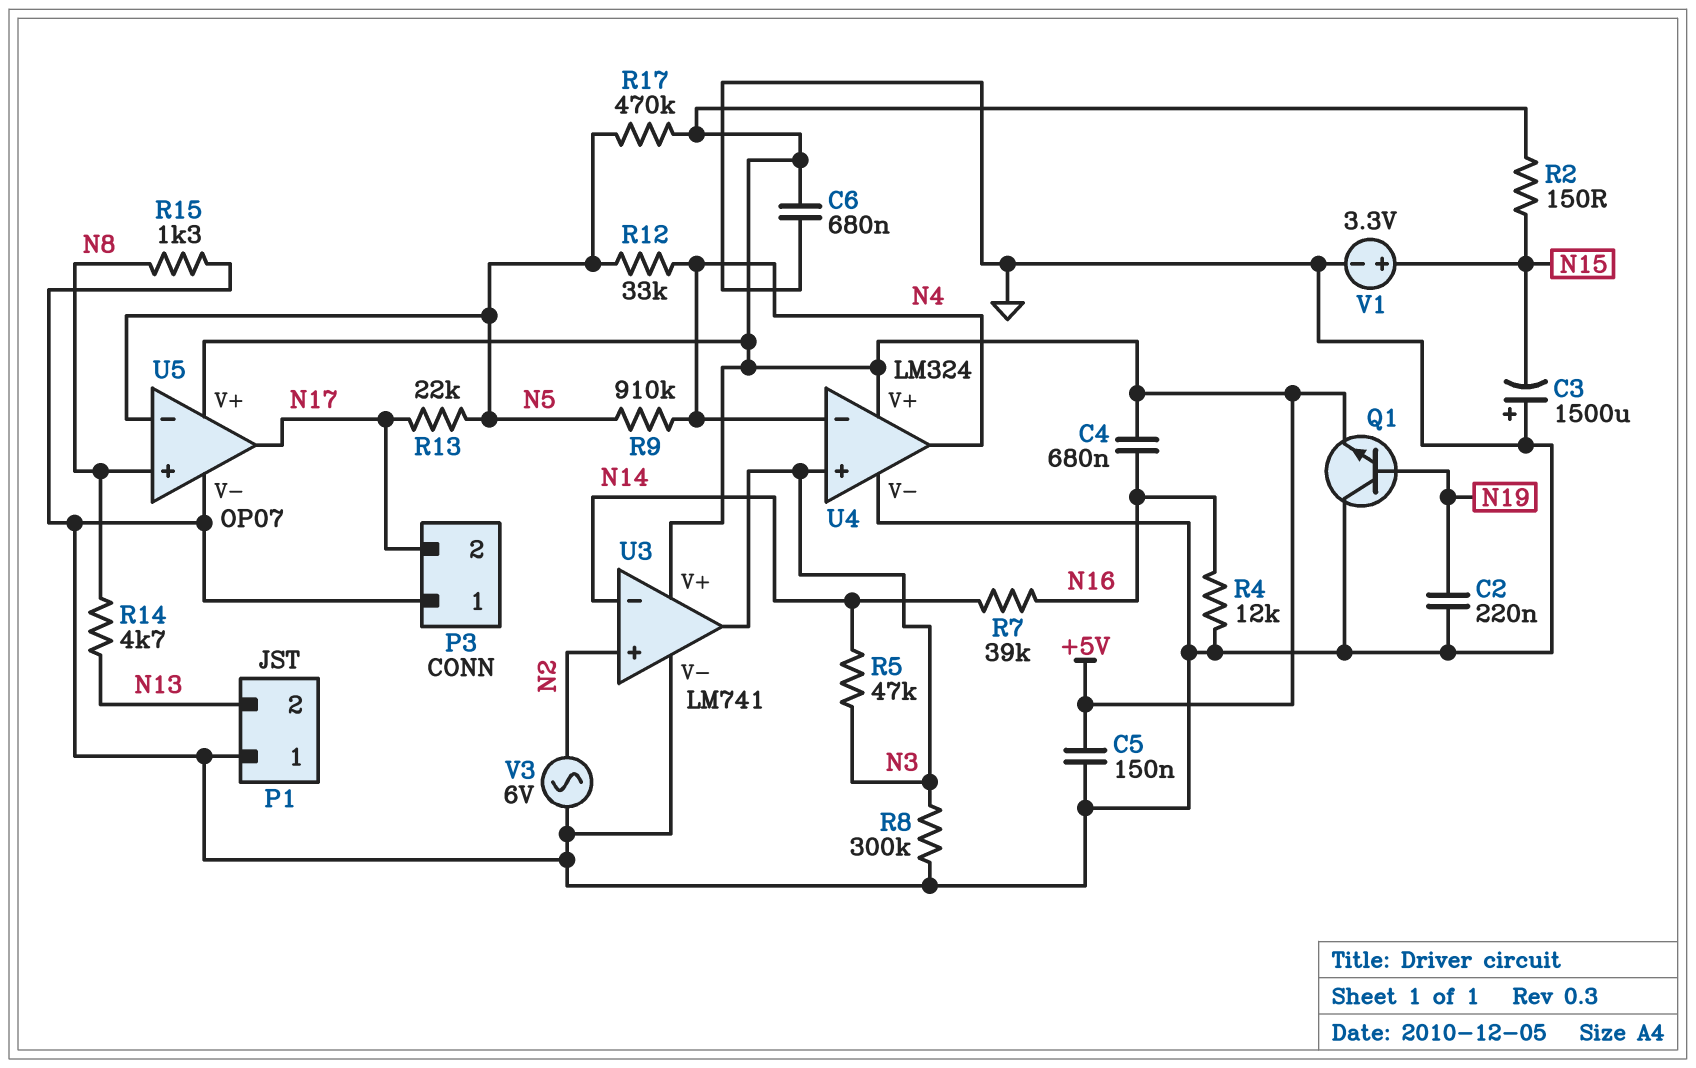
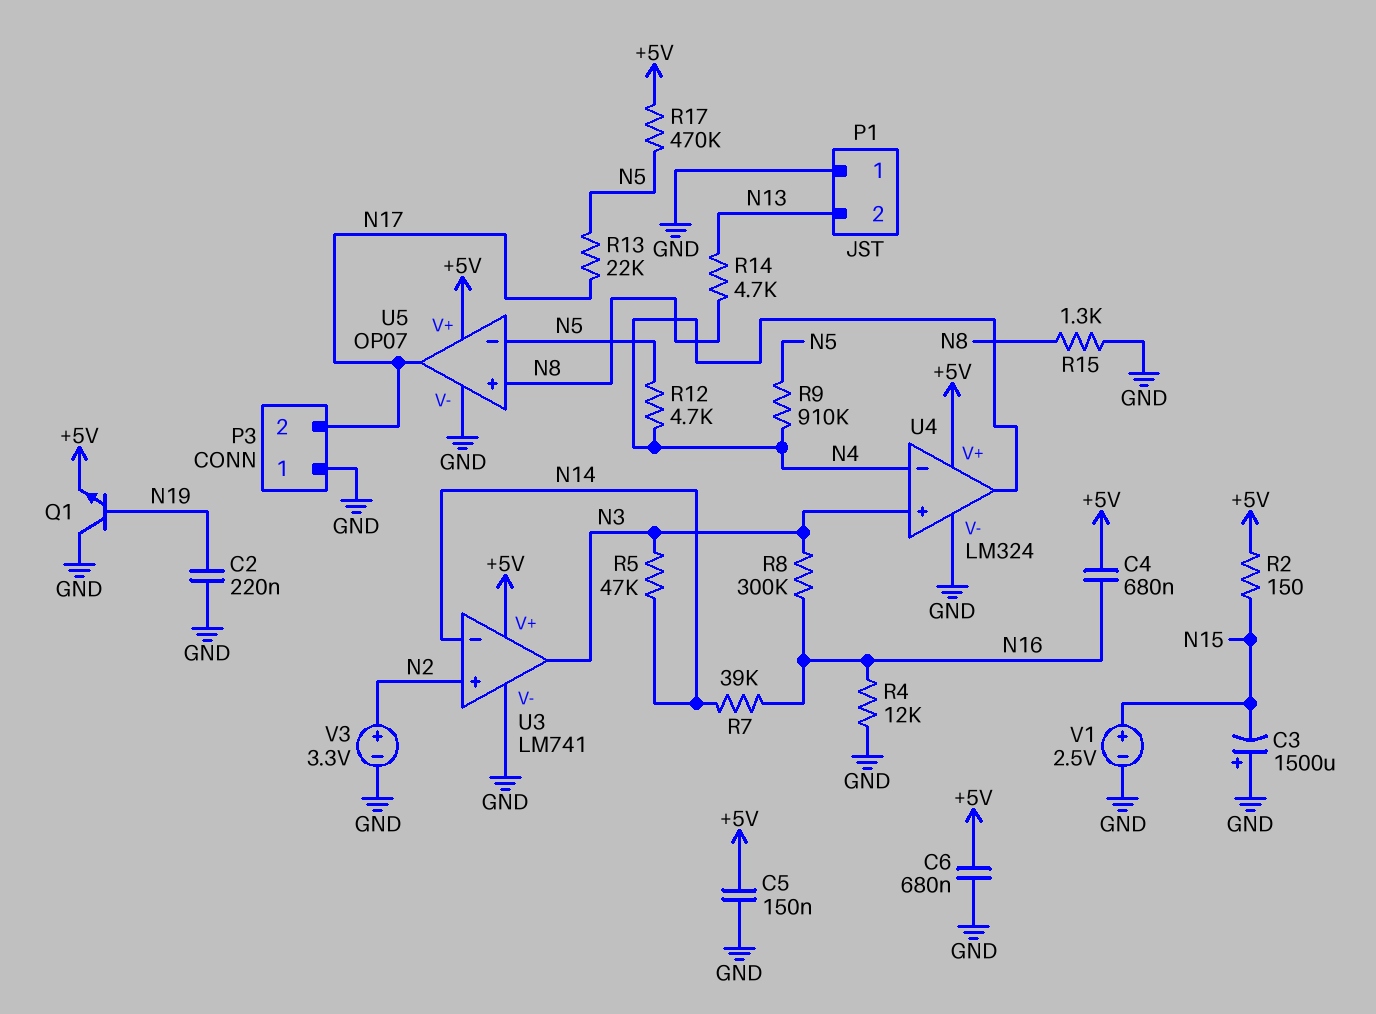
R8: 300k (GND, N3) -> 300k (N3, N16)
R12: 33k (N4, N5) -> 4.7k (N4, N5)
V1: 3.3V (plus N15, minus GND) -> 2.5V (plus N15, minus GND)
V3: AC 6V (GND, N2) -> 3.3V (plus N2, minus GND)

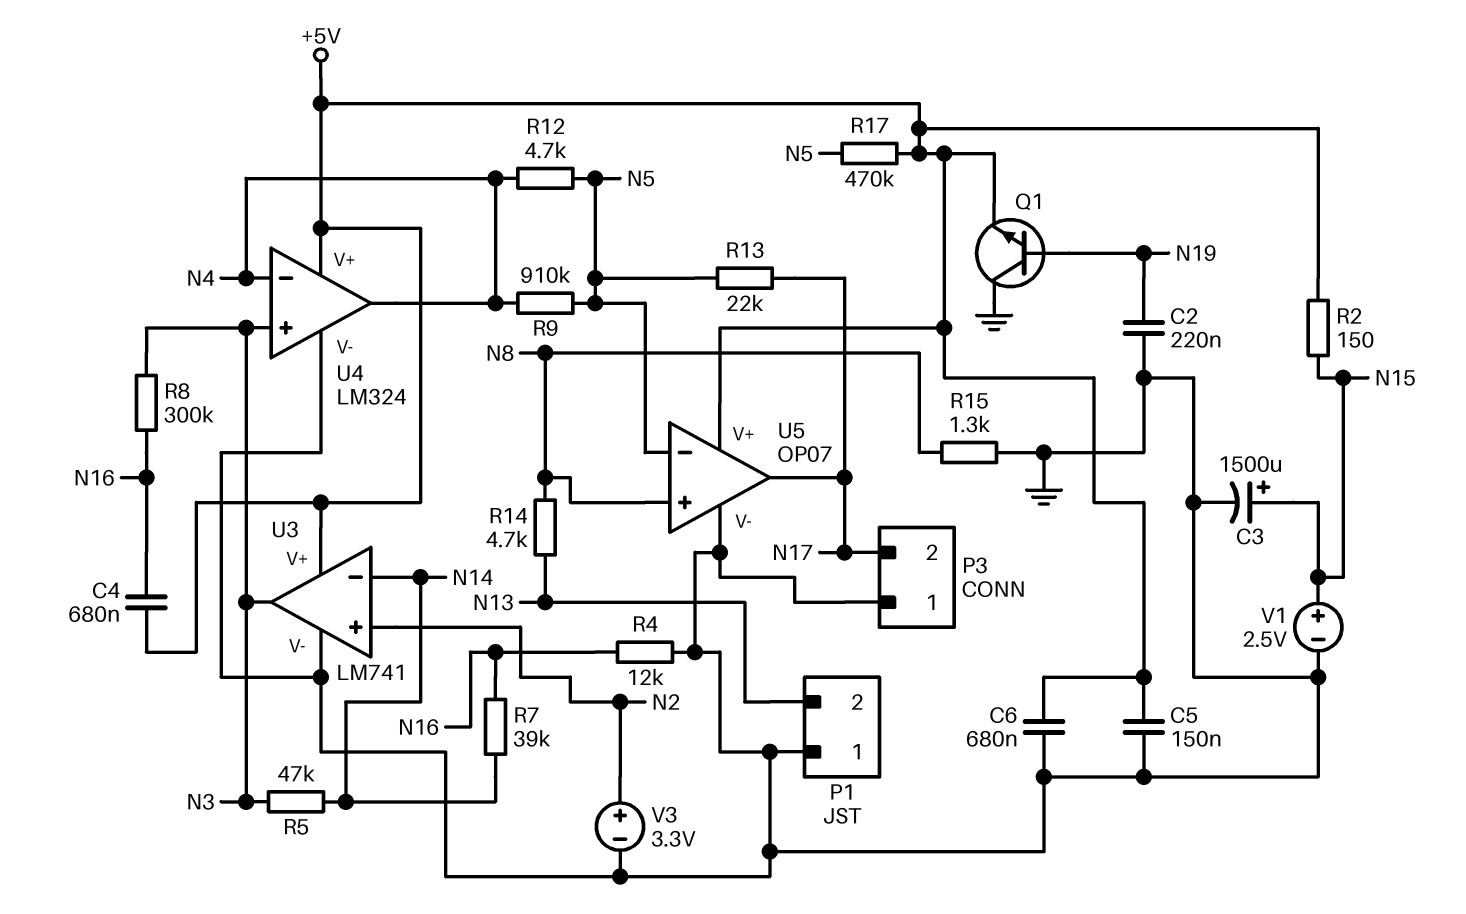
C3: 1500uF (plus GND, minus N15) -> 1500uF (plus N15, minus GND)

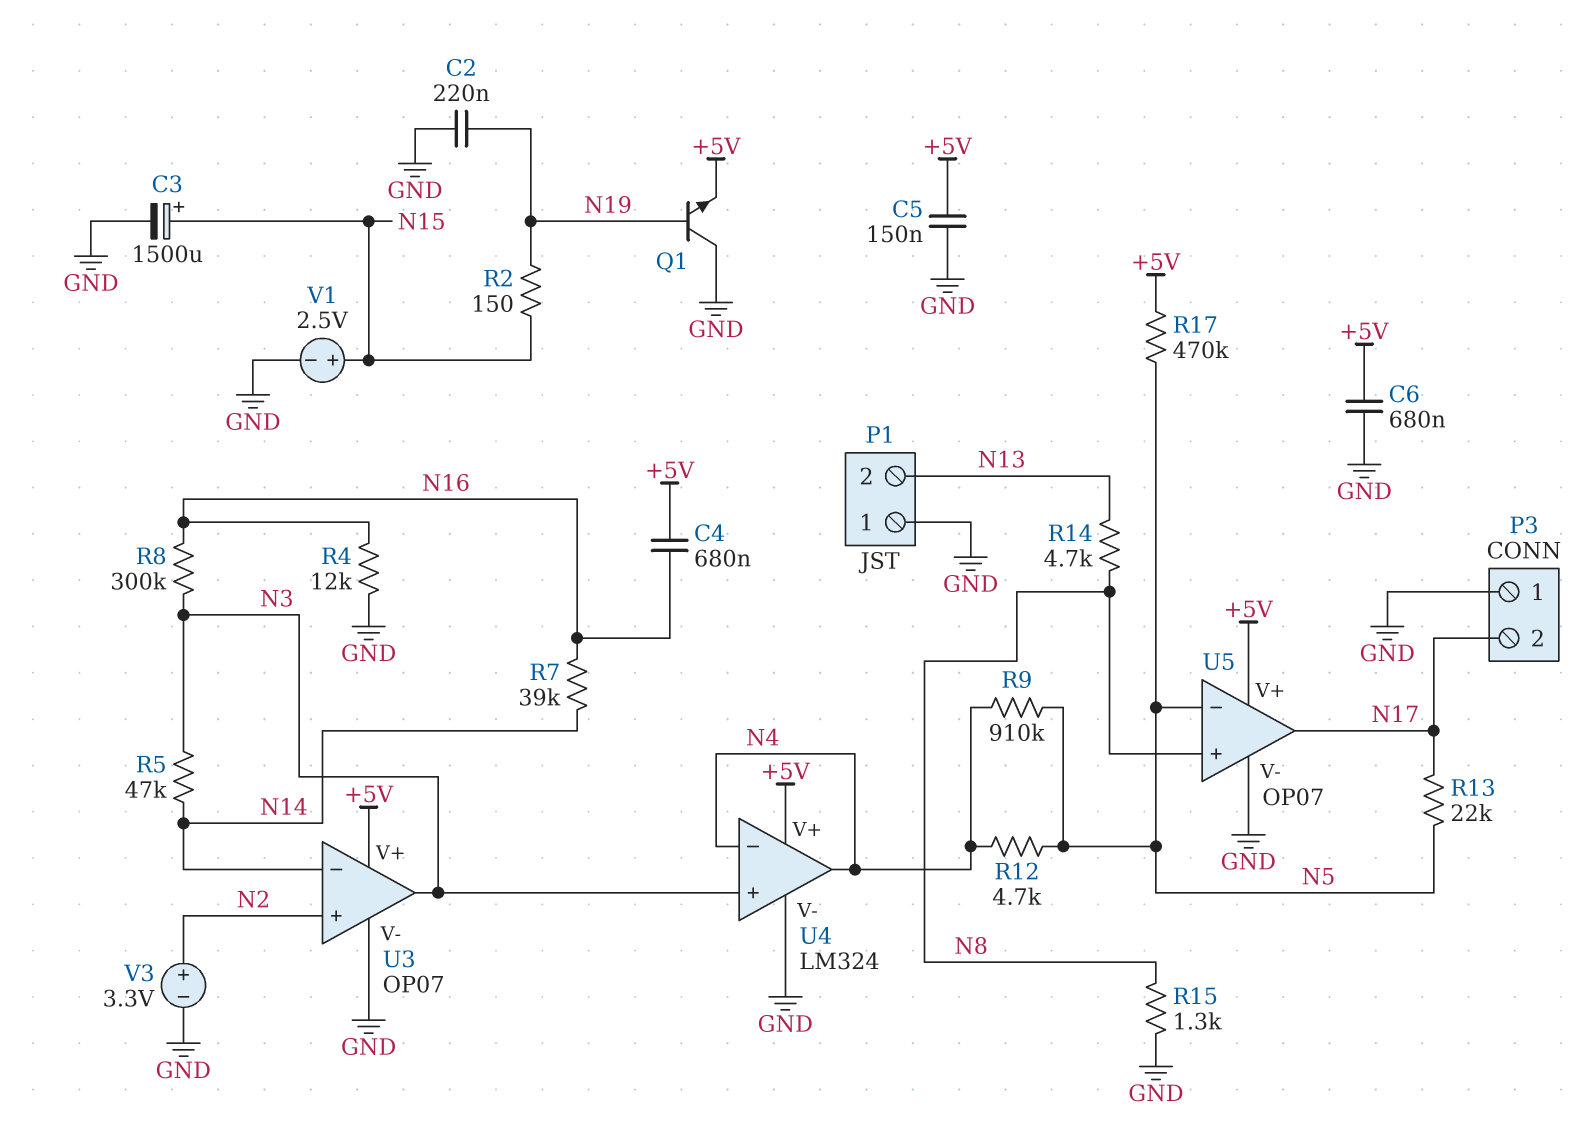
R2: 150 (+5V, N15) -> 150 (N15, N19)
U3: LM741 -> OP07

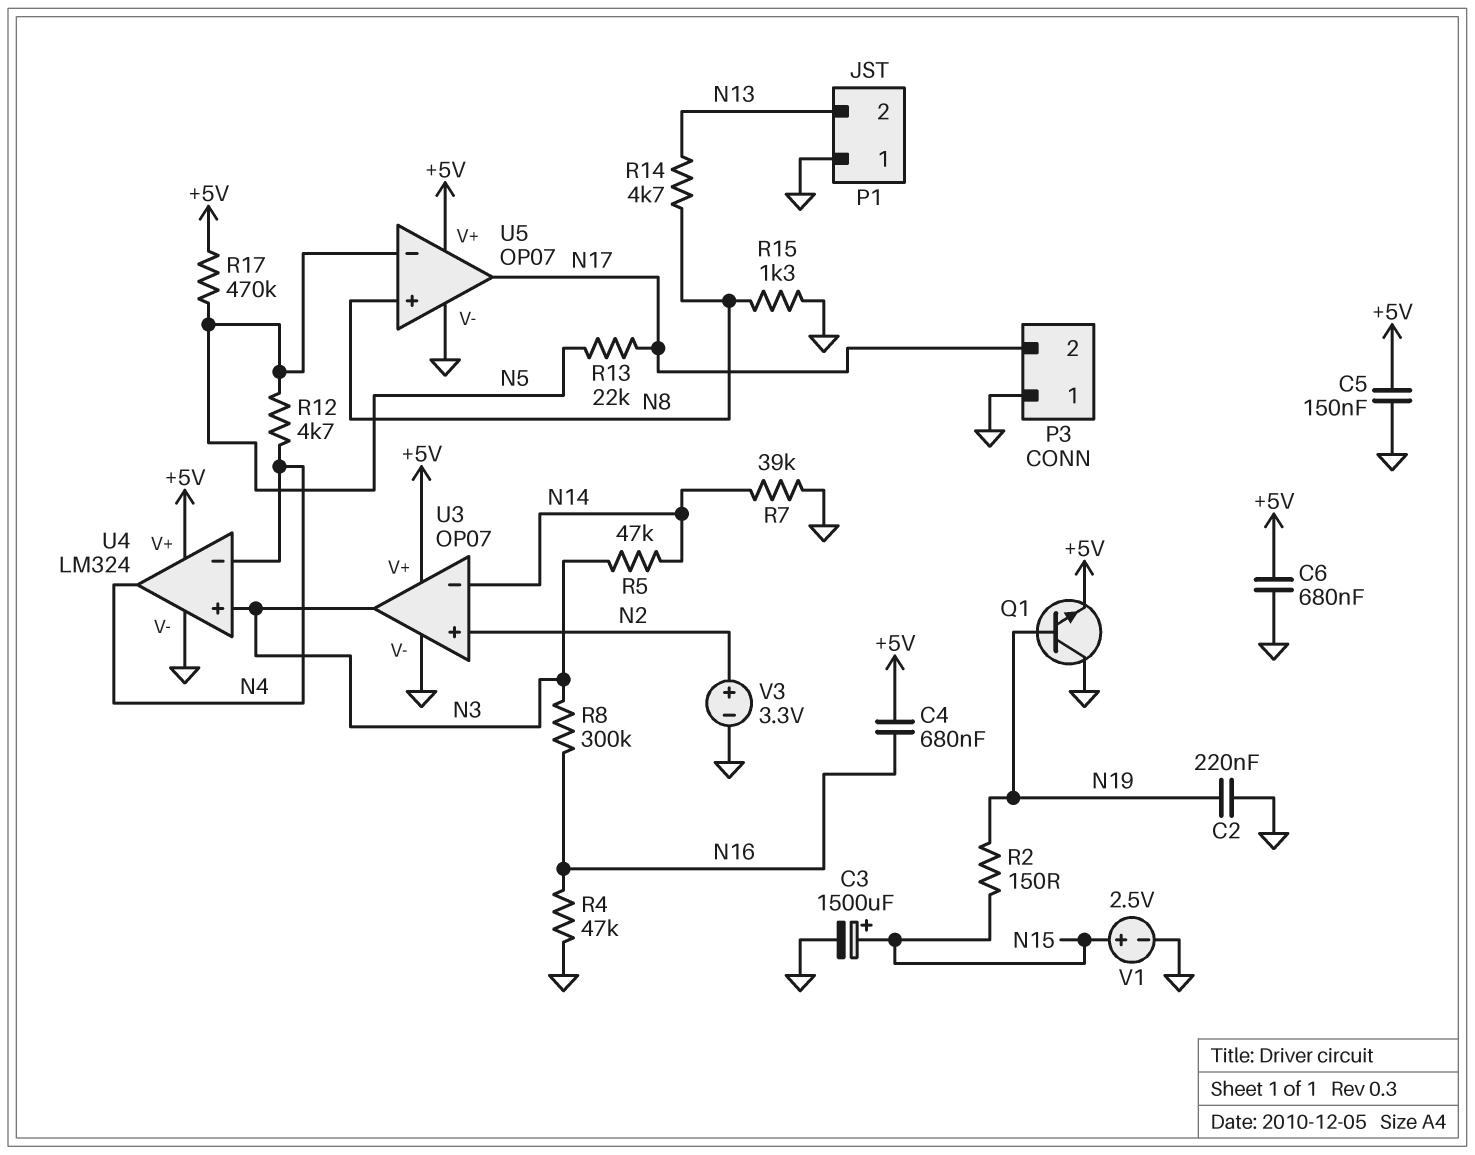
R4: 12k (GND, N16) -> 47k (GND, N16)
R7: 39k (N14, N16) -> 39k (GND, N14)
R9: 910k (N4, N5) -> none

